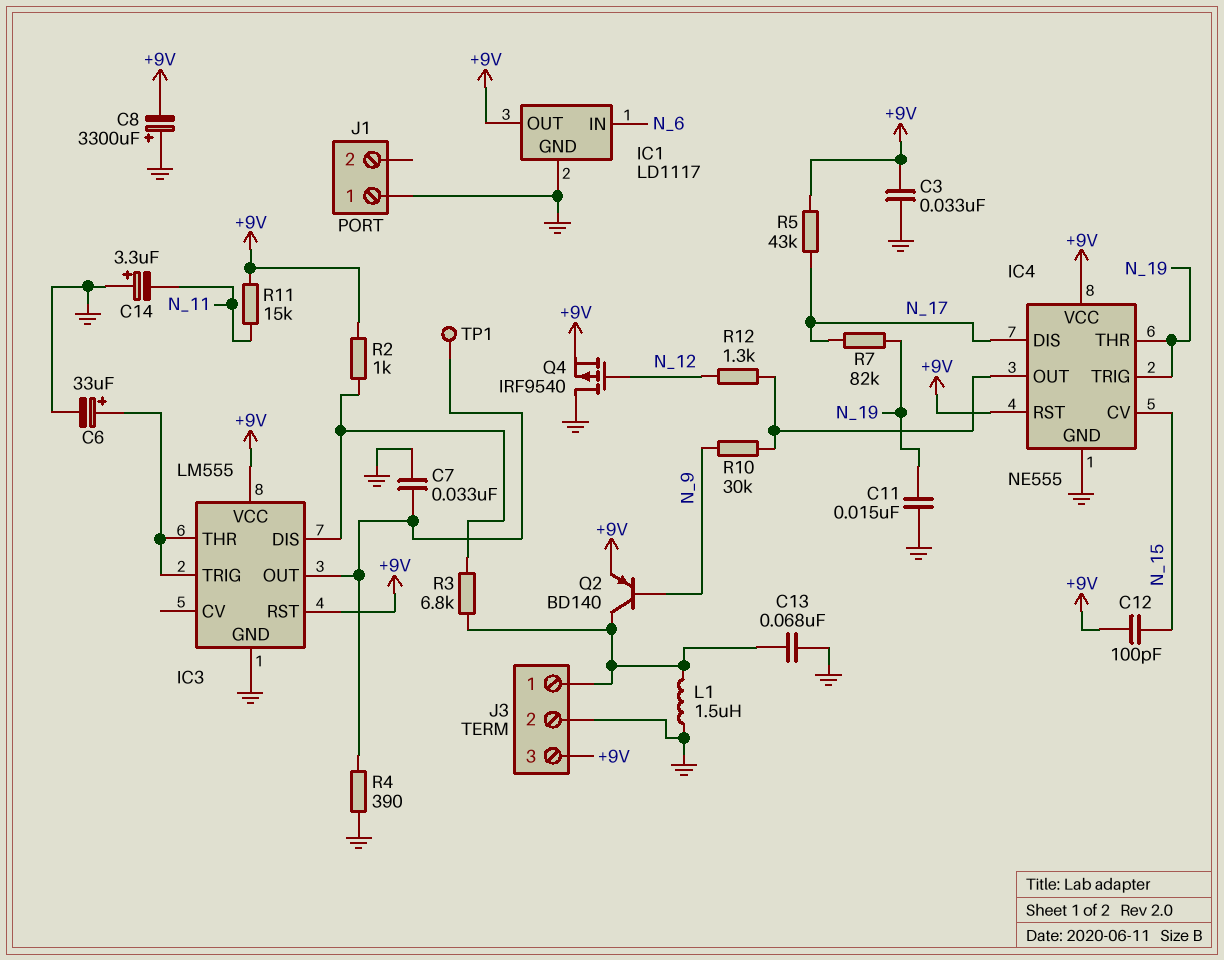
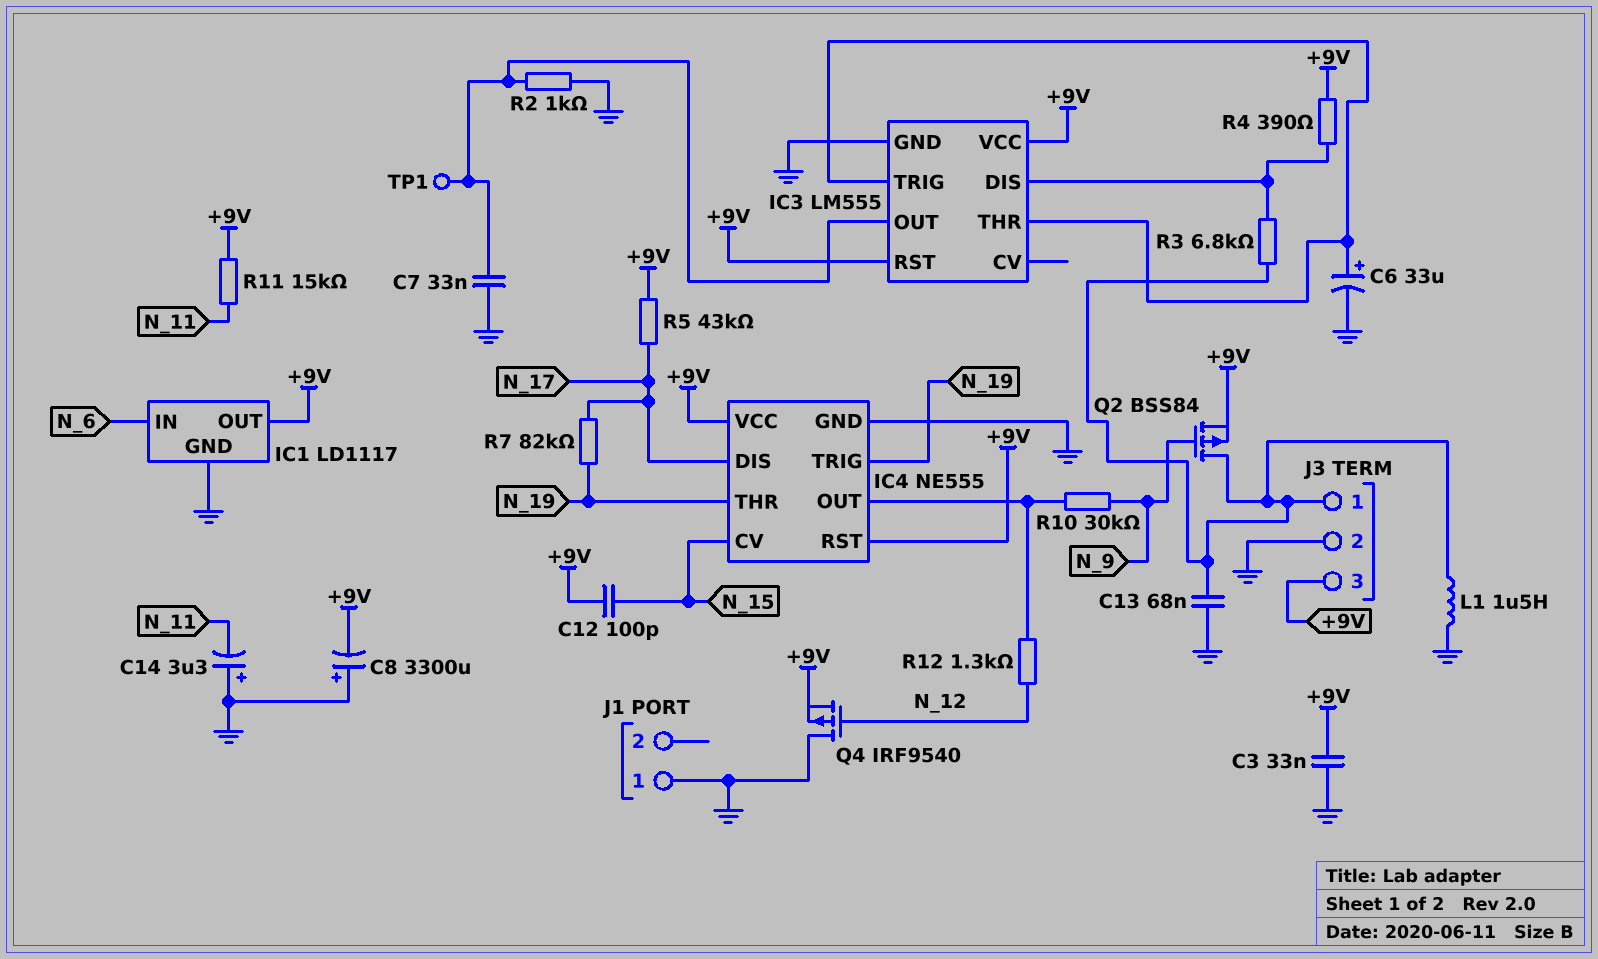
C11: 15nF (GND, N_19) -> none
Q2: PNP BD140 (B N_9, C J3/1, E +9V) -> PMOS BSS84 (G N_9, D J3/1, S +9V)
R2: 1k (+9V, IC3/DIS) -> 1k (GND, IC3/OUT)
R4: 390 (GND, IC3/OUT) -> 390 (+9V, IC3/DIS)

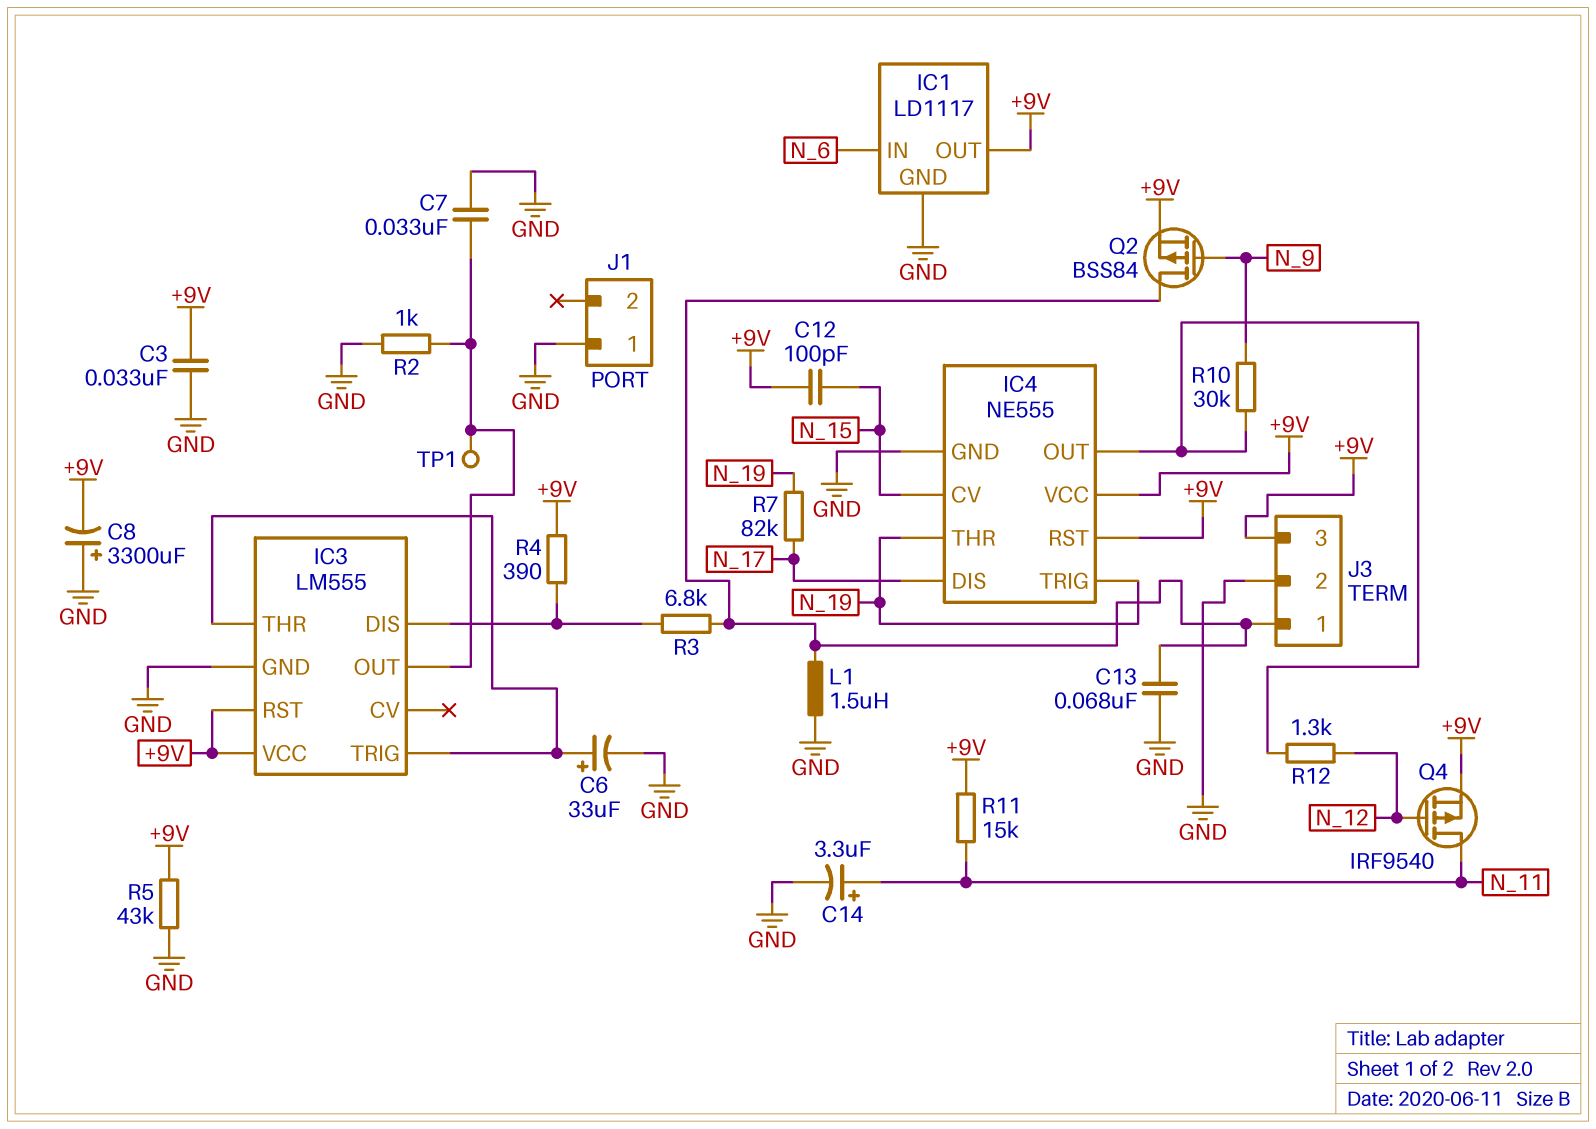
C14: 3.3uF (plus GND, minus N_11) -> 3.3uF (plus N_11, minus GND)
Q4: PMOS IRF9540 (G N_12, D GND, S +9V) -> PMOS IRF9540 (G N_12, D N_11, S +9V)
R5: 43k (+9V, N_17) -> 43k (+9V, GND)

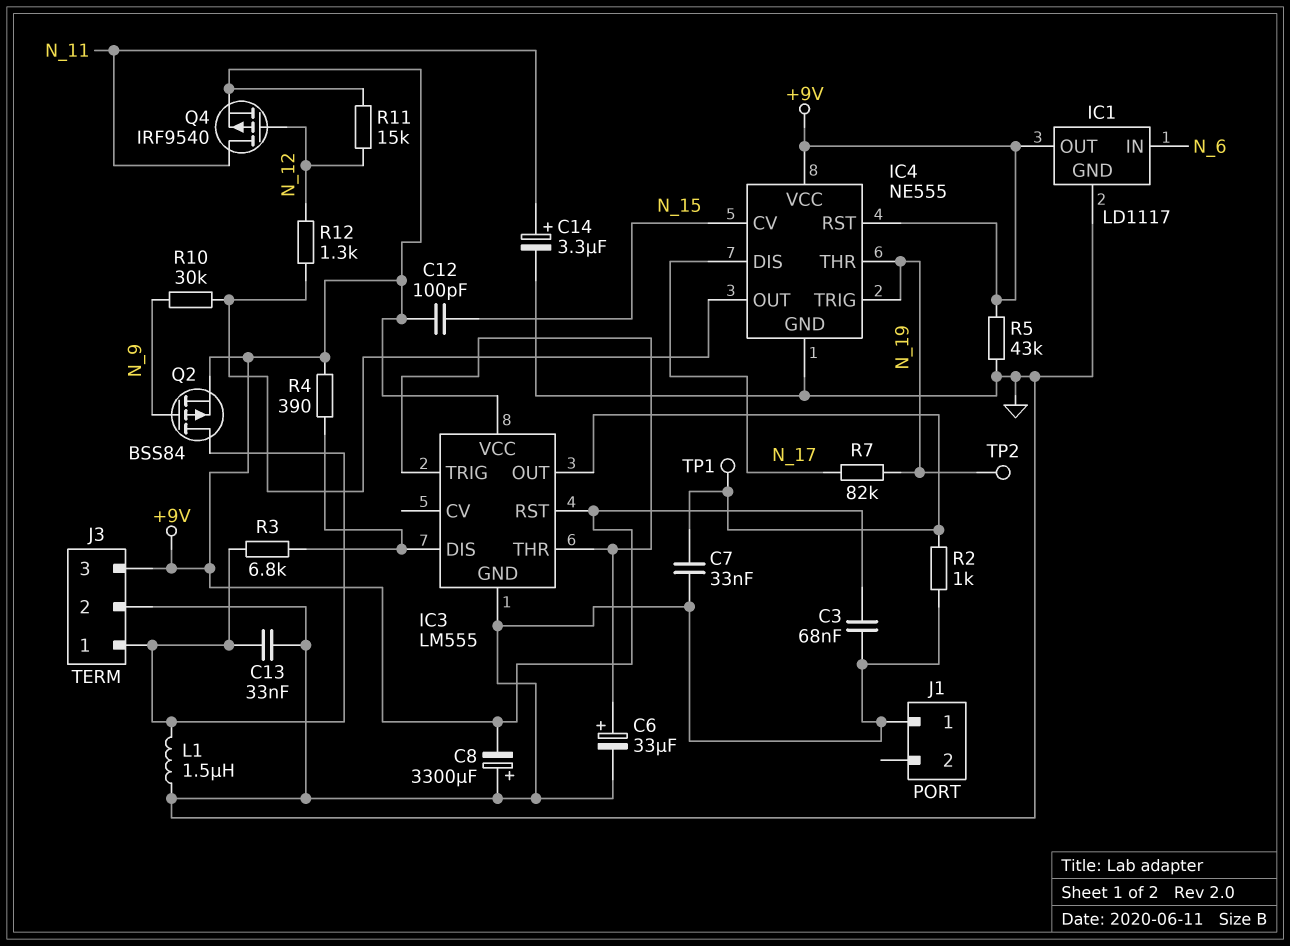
C3: 33nF (+9V, GND) -> 68nF (+9V, GND)
C13: 68nF (GND, J3/1) -> 33nF (GND, J3/1)
R11: 15k (+9V, N_11) -> 15k (+9V, N_12)
TP2: none -> test point (N_19)

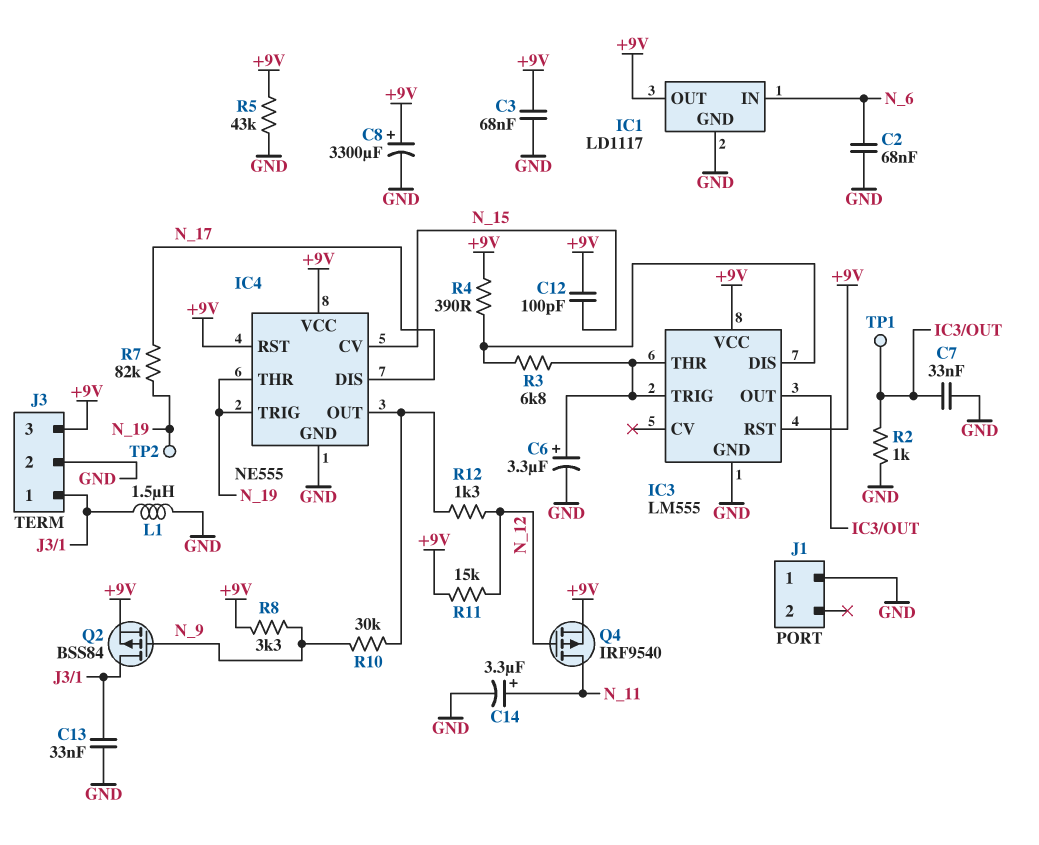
C2: none -> 68nF (GND, N_6)
C6: 33uF (plus IC3/THR, minus GND) -> 3.3uF (plus IC3/THR, minus GND)
C8: 3300uF (plus GND, minus +9V) -> 3300uF (plus +9V, minus GND)
R3: 6.8k (IC3/DIS, J3/1) -> 6.8k (IC3/DIS, IC3/THR)
R8: none -> 3.3k (+9V, N_9)

